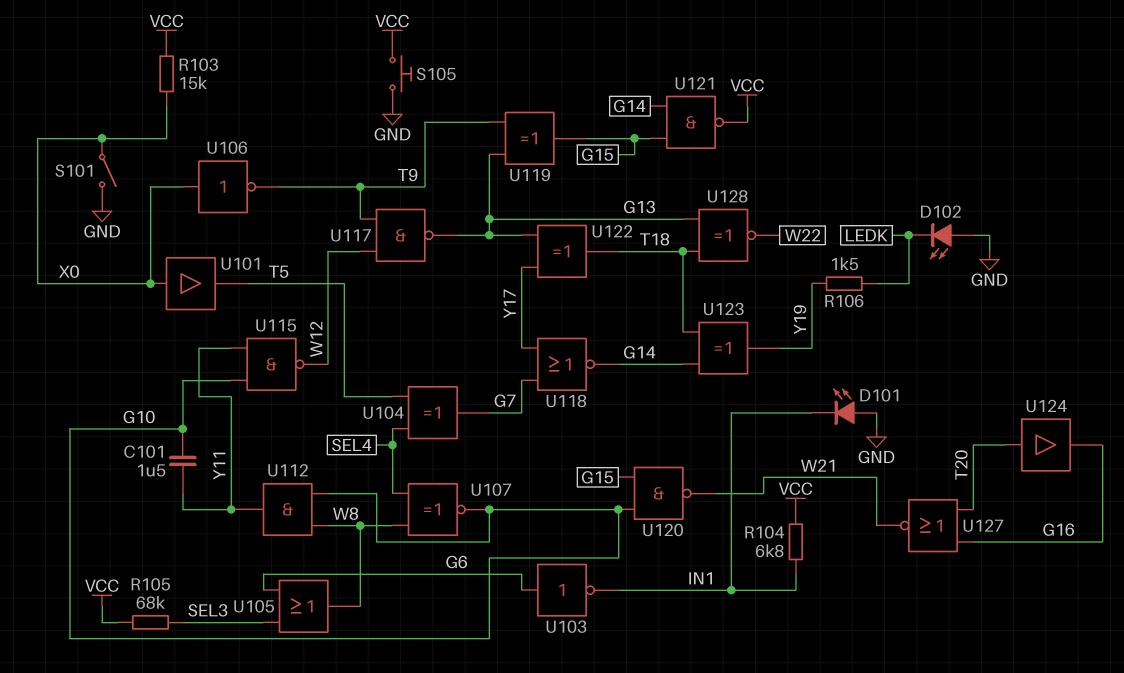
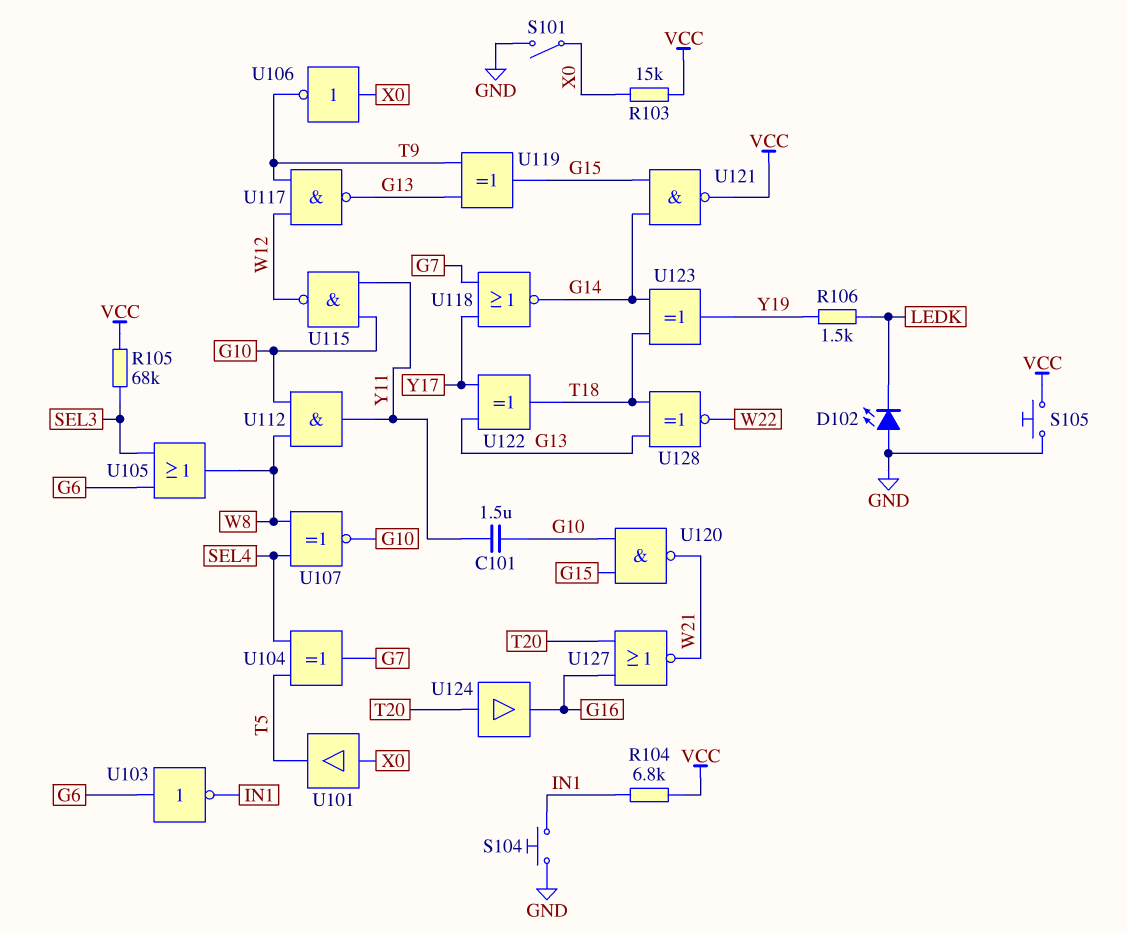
D101: LED (A GND, K IN1) -> none
S104: none -> button (GND, IN1)

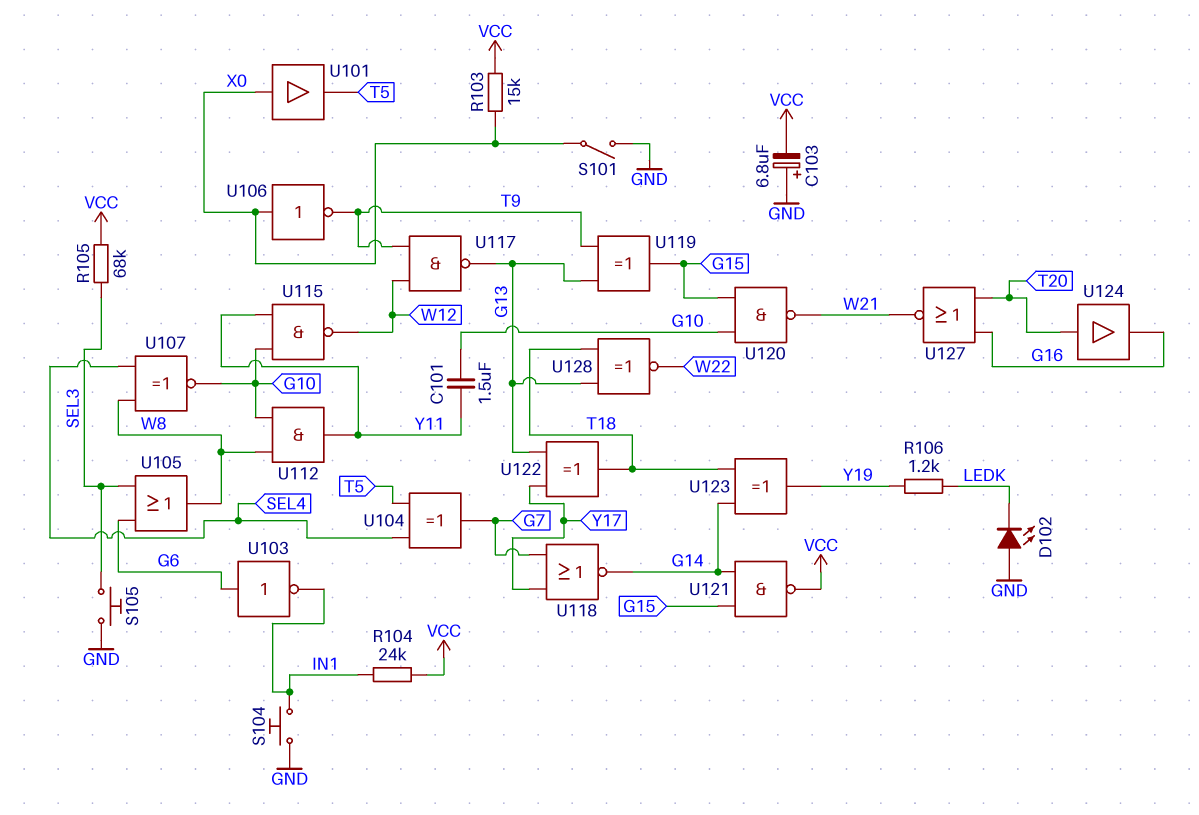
C103: none -> 6.8uF (plus GND, minus VCC)
R104: 6.8k (IN1, VCC) -> 24k (IN1, VCC)
R106: 1.5k (LEDK, Y19) -> 1.2k (LEDK, Y19)
S105: button (GND, VCC) -> button (GND, SEL3)

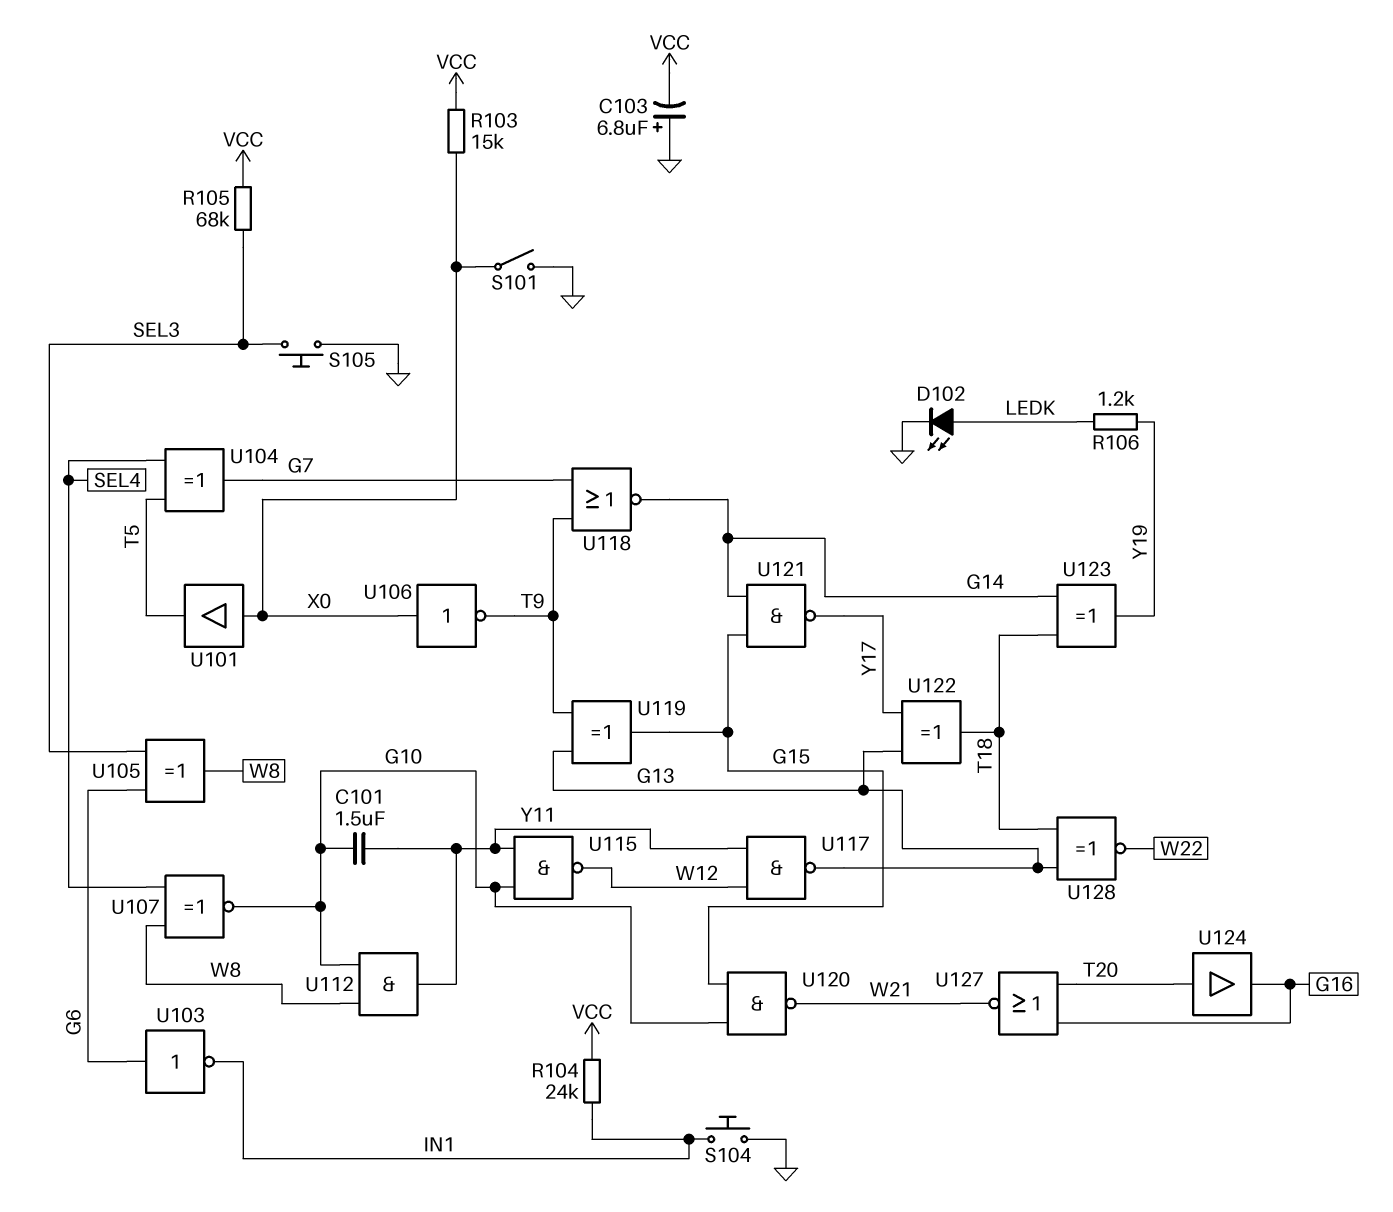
D102: LED (A GND, K LEDK) -> LED (A LEDK, K GND)
U105: OR (in G6, in SEL3, out W8) -> XOR (in G6, in SEL3, out W8)
U117: NAND (in T9, in W12, out G13) -> NAND (in W12, in Y11, out G13)
U118: NOR (in G7, in Y17, out G14) -> NOR (in G7, in T9, out G14)
U121: NAND (in G14, in G15, out VCC) -> NAND (in G14, in G15, out Y17)

